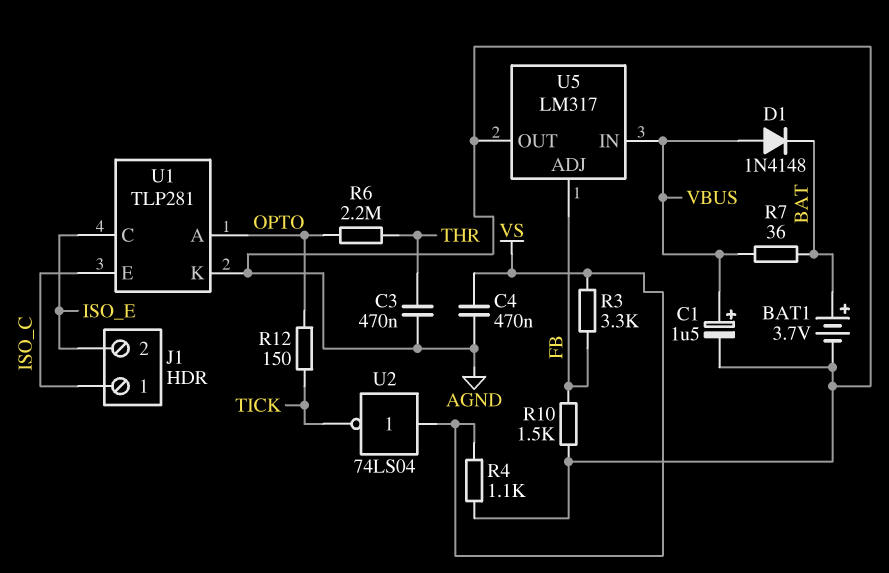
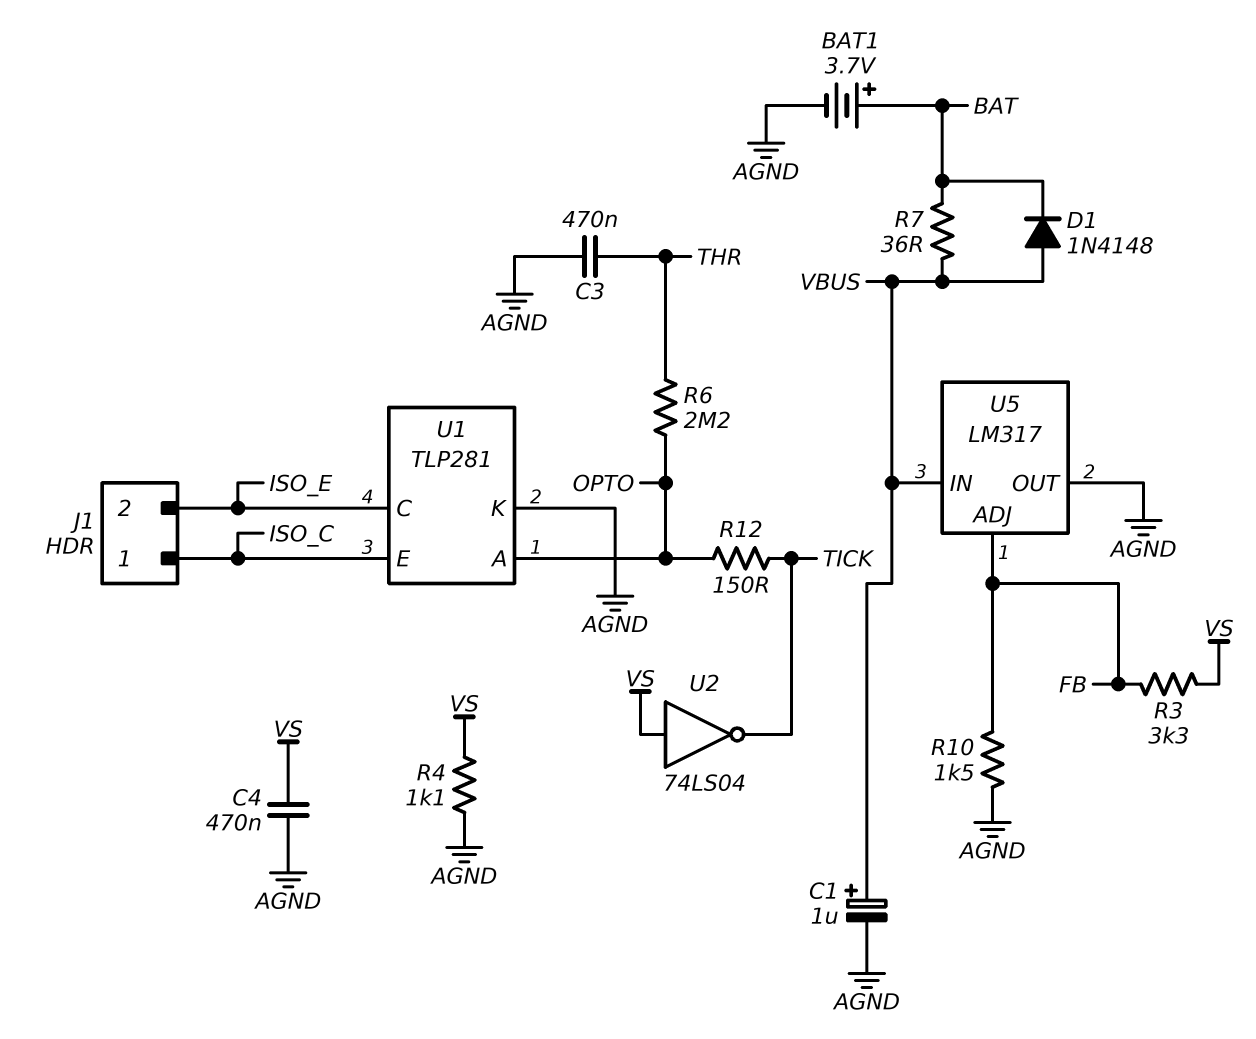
C1: 1.5uF (plus VBUS, minus AGND) -> 1uF (plus VBUS, minus AGND)

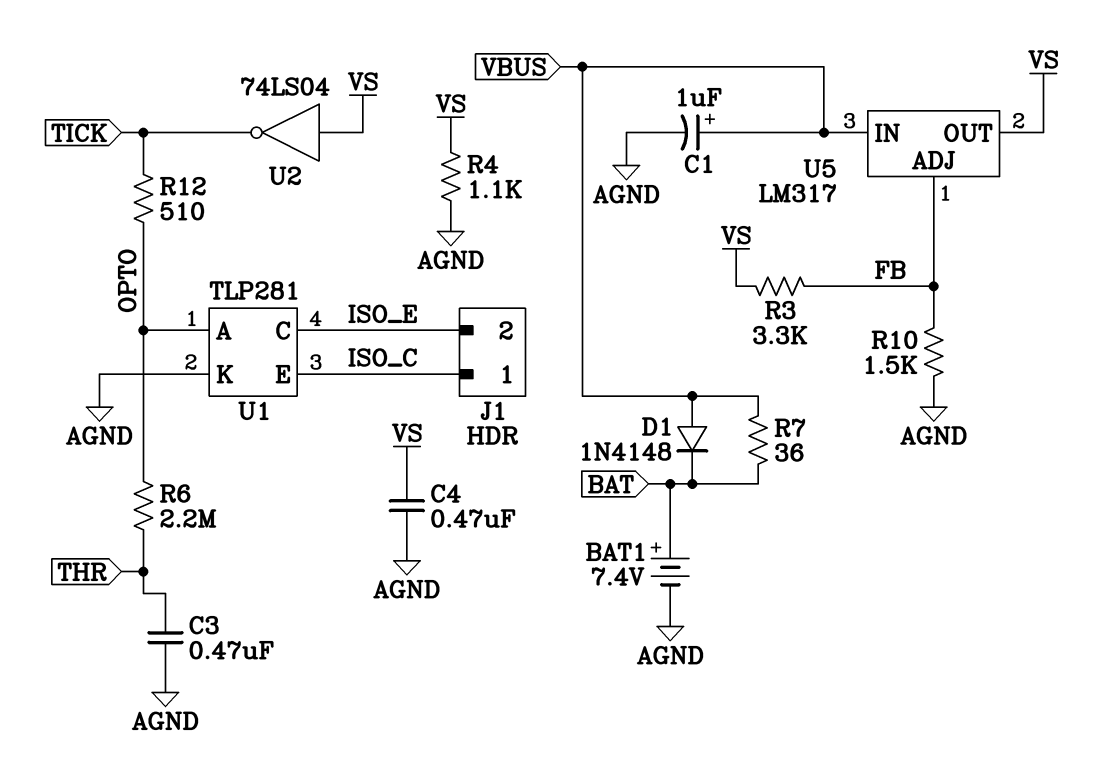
BAT1: 3.7V (plus BAT, minus AGND) -> 7.4V (plus BAT, minus AGND)
R12: 150 (OPTO, TICK) -> 510 (OPTO, TICK)
U5 pin OUT: AGND -> VS

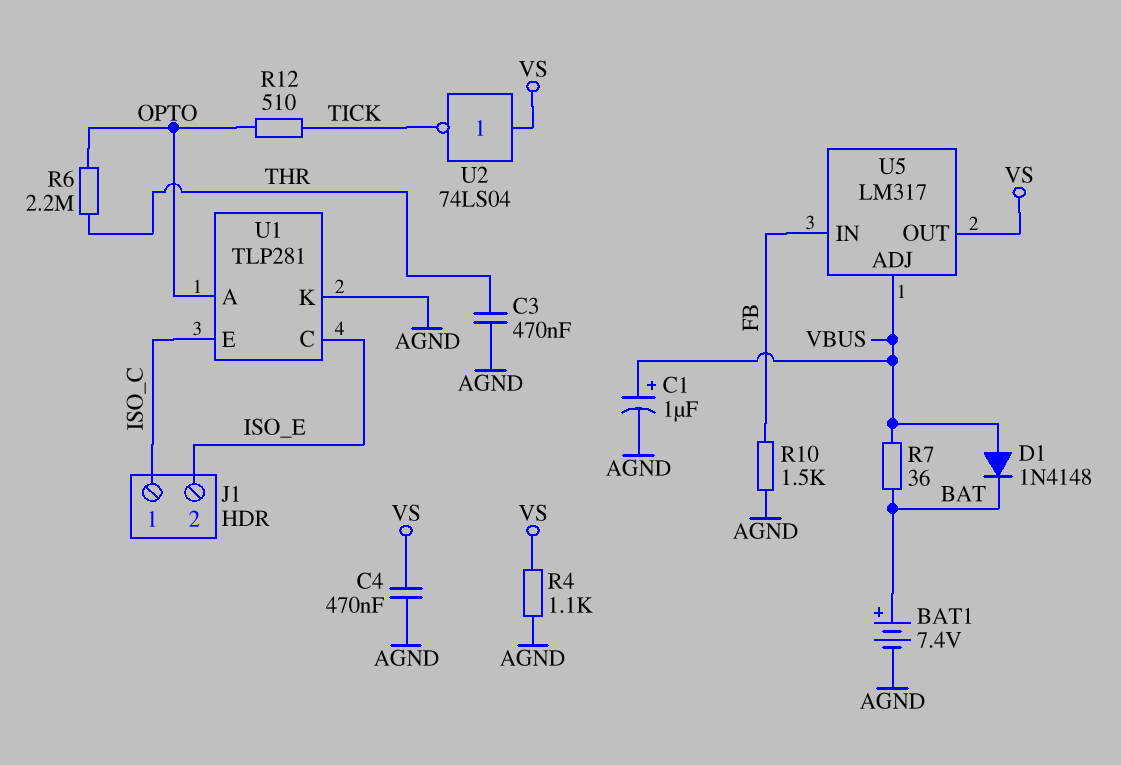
R3: 3.3k (FB, VS) -> none
U5 pin ADJ: FB -> VBUS
U5 pin IN: VBUS -> FB

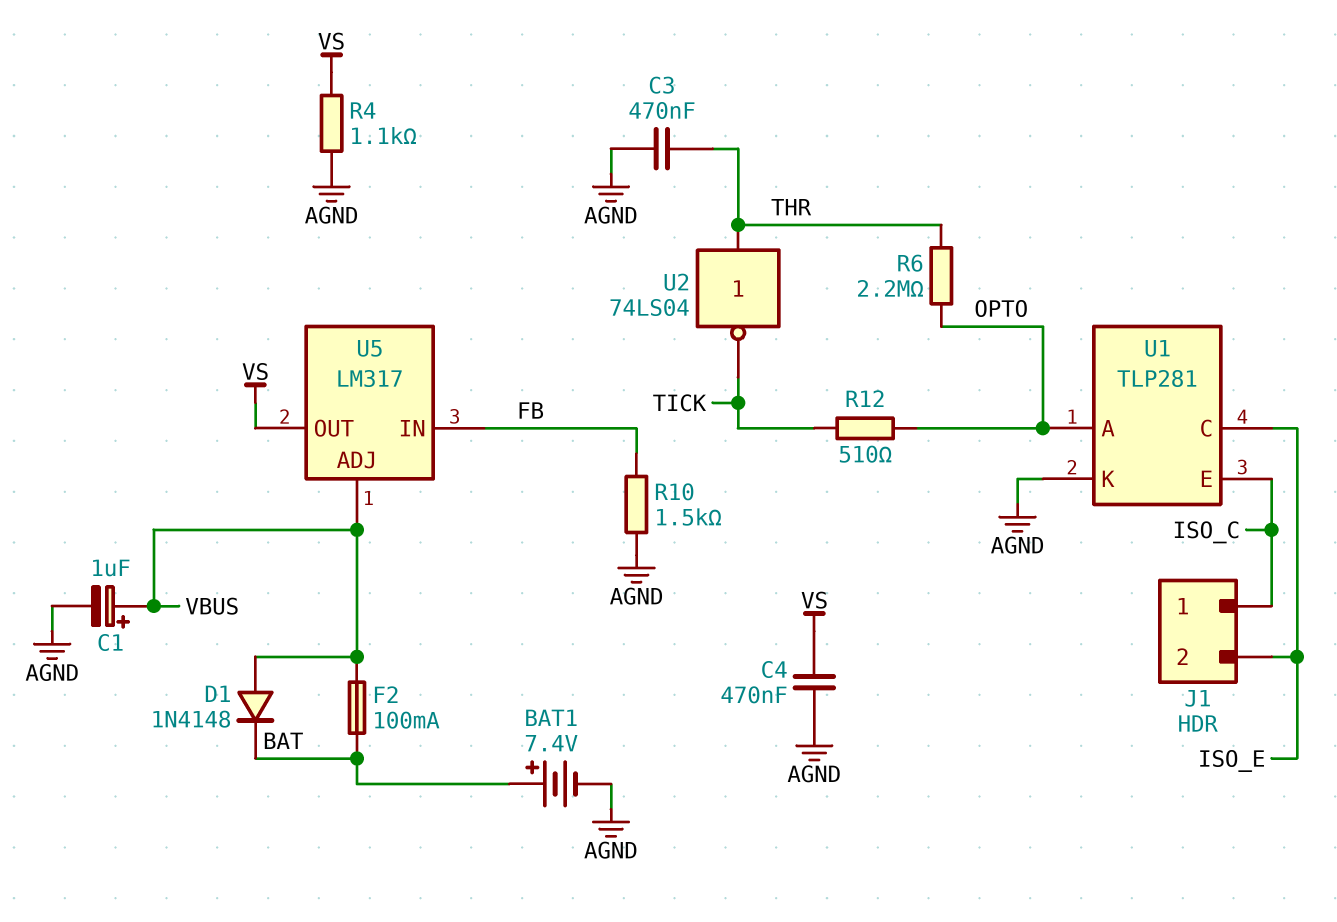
F2: none -> 100mA (BAT, VBUS)
R7: 36 (BAT, VBUS) -> none
U2: NOT 74LS04 (in VS, out TICK) -> NOT 74LS04 (in THR, out TICK)

